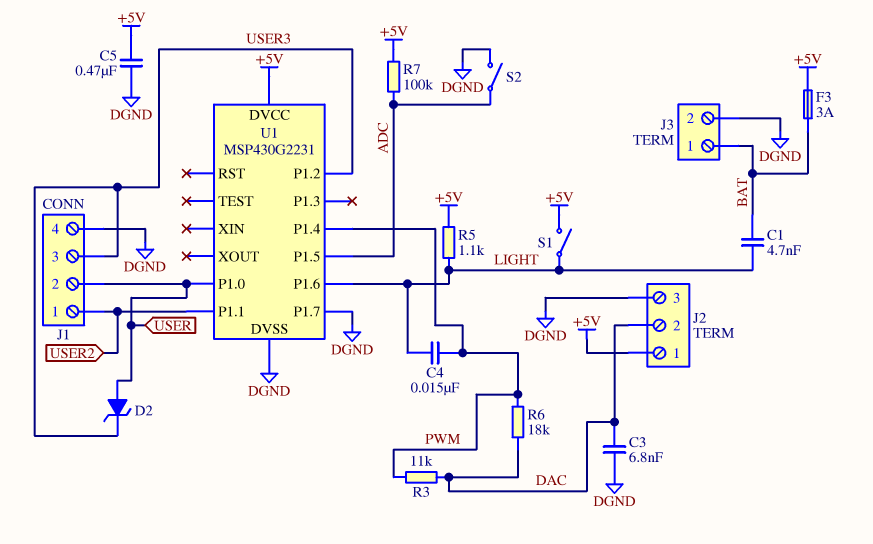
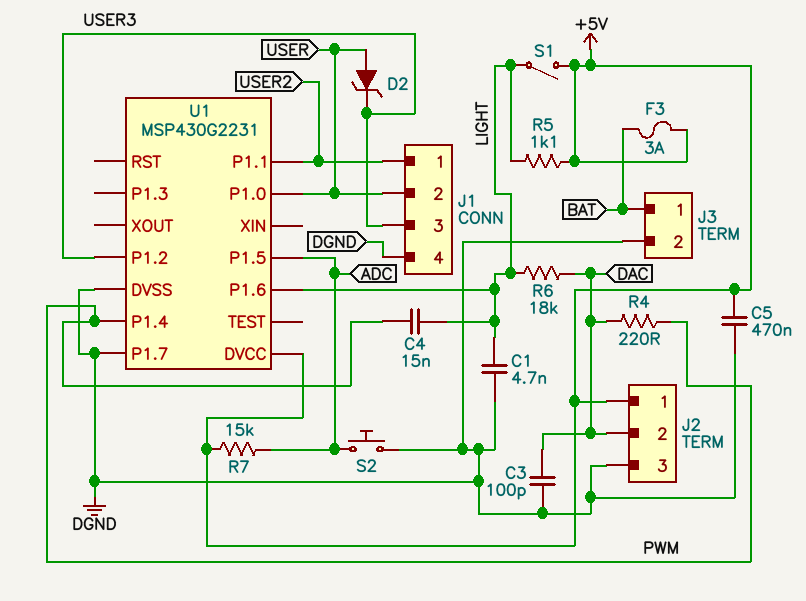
C1: 4.7nF (BAT, LIGHT) -> 4.7nF (DGND, LIGHT)
C3: 6.8nF (DAC, DGND) -> 100pF (DAC, DGND)
R3: 11k (DAC, PWM) -> none
R4: none -> 220 (DAC, PWM)
R6: 18k (DAC, PWM) -> 18k (DAC, LIGHT)
R7: 100k (+5V, ADC) -> 15k (+5V, ADC)
S2: switch (ADC, DGND) -> button (ADC, DGND)

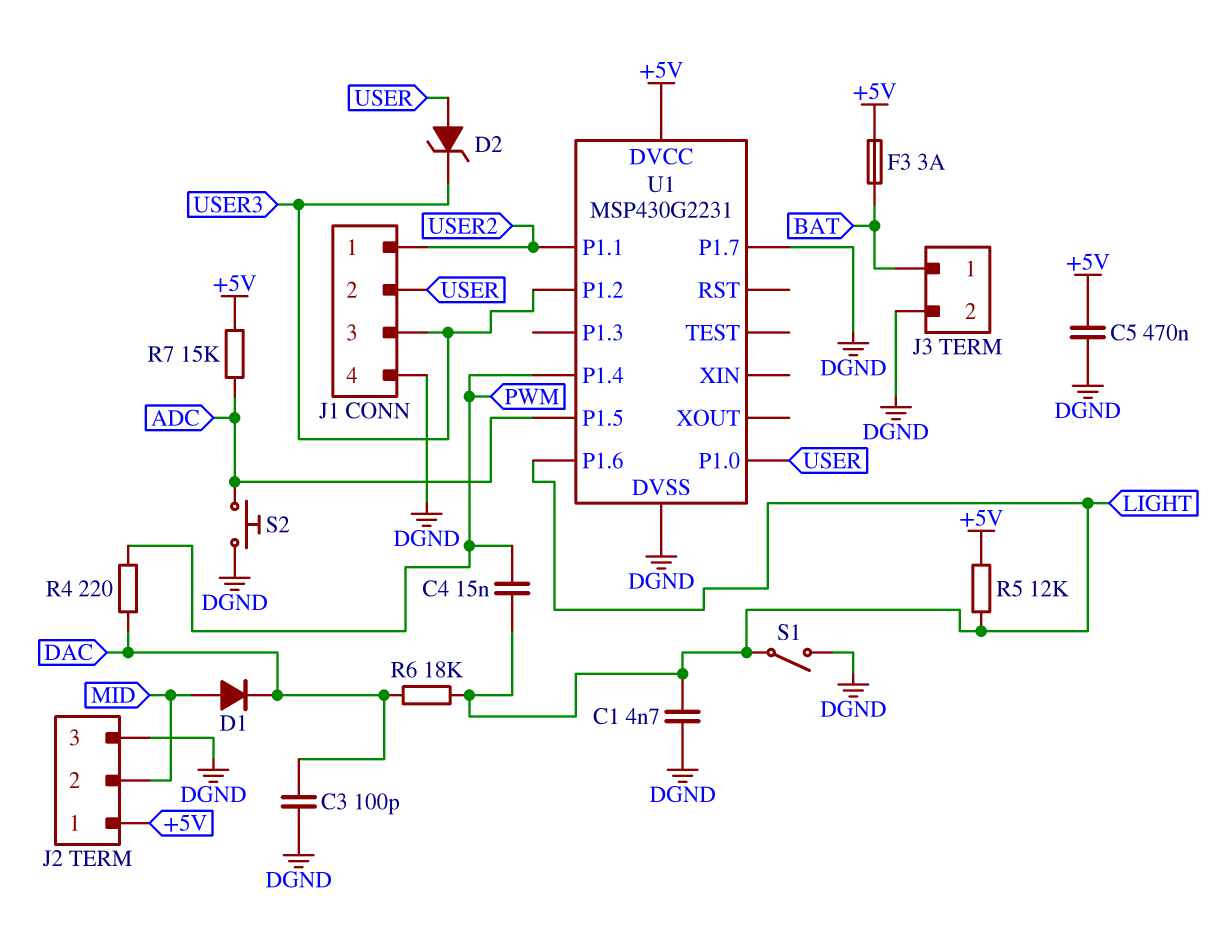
D1: none -> diode (A MID, K DAC)
J2 pin 2: DAC -> MID
R5: 1.1k (+5V, LIGHT) -> 12k (+5V, LIGHT)
S1: switch (+5V, LIGHT) -> switch (DGND, LIGHT)

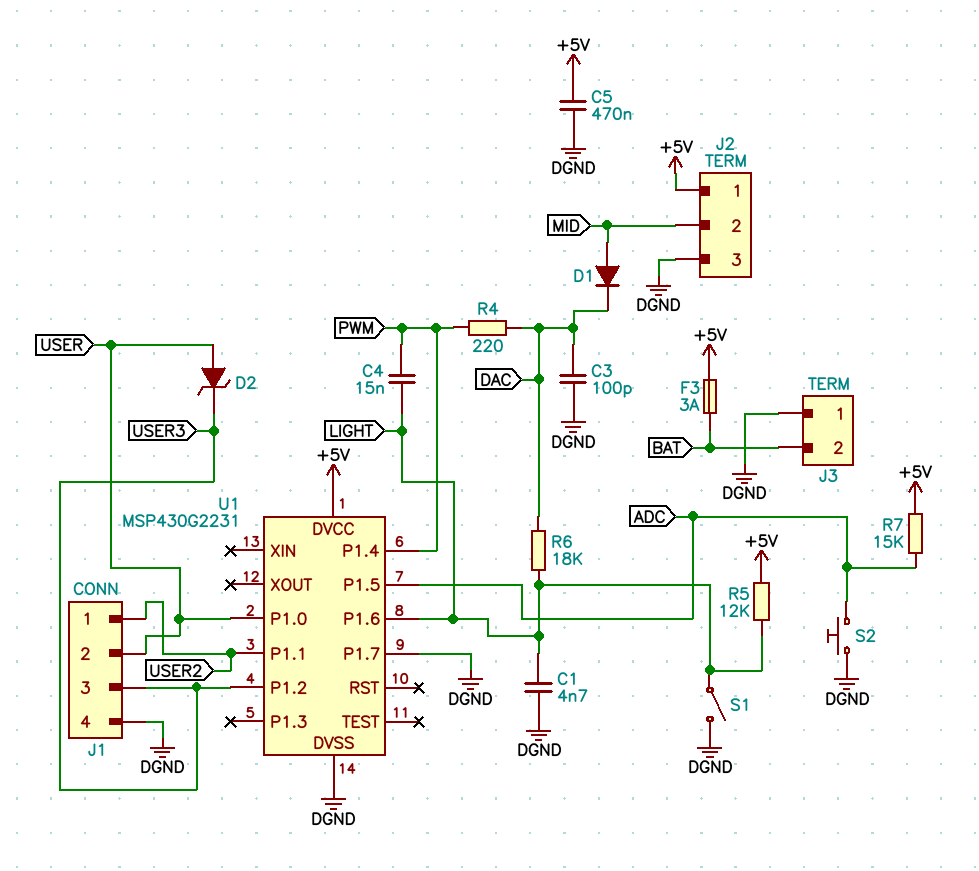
J3 pin 1: BAT -> DGND
J3 pin 2: DGND -> BAT

